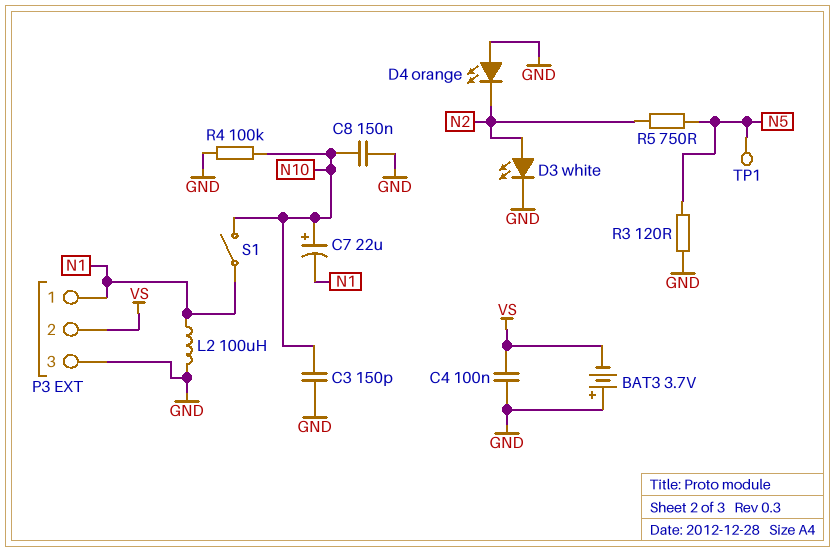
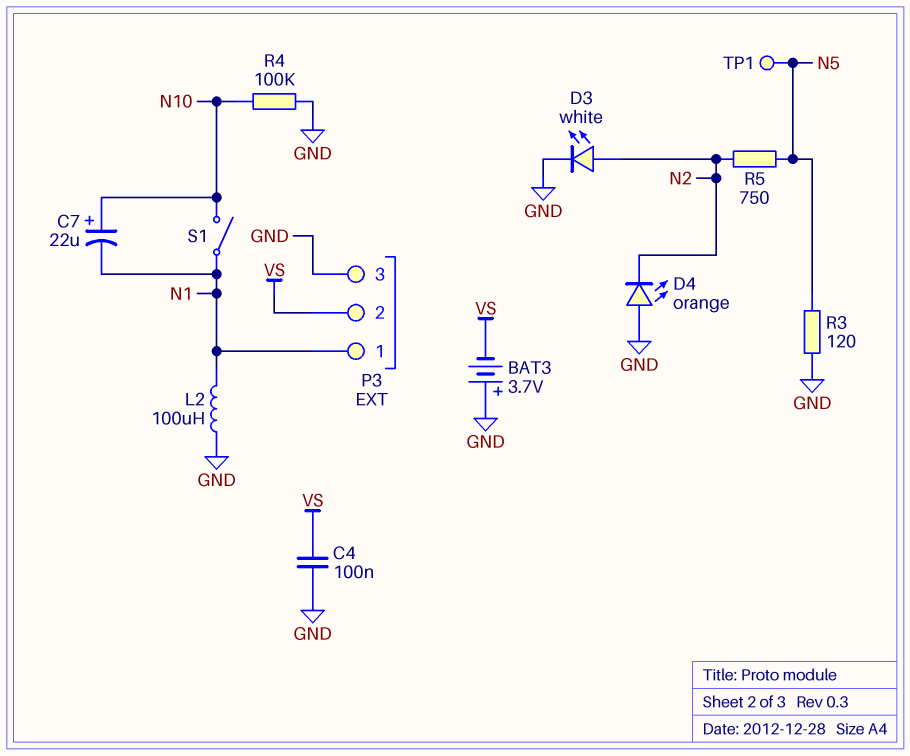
C3: 150pF (GND, N10) -> none
C8: 150nF (GND, N10) -> none

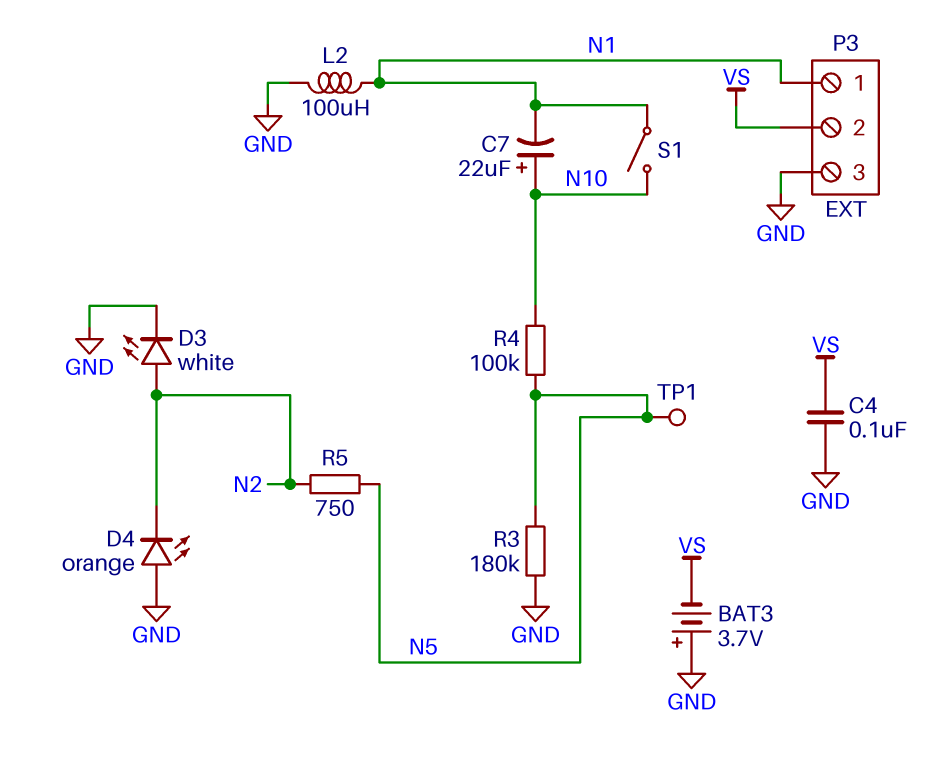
R3: 120 (GND, N5) -> 180k (GND, N5)
R4: 100k (GND, N10) -> 100k (N5, N10)

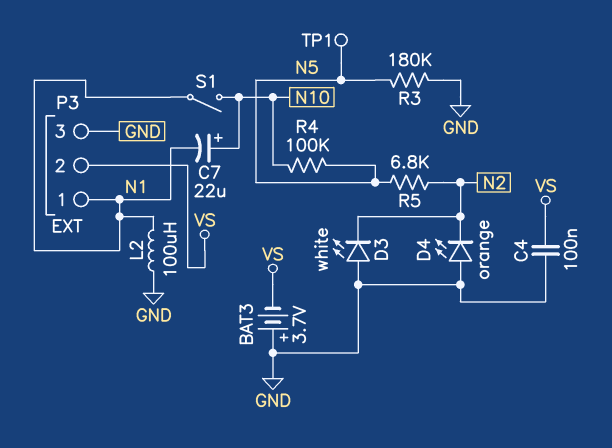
D3: LED white (A N2, K GND) -> LED white (A GND, K N2)
R5: 750 (N2, N5) -> 6.8k (N2, N5)

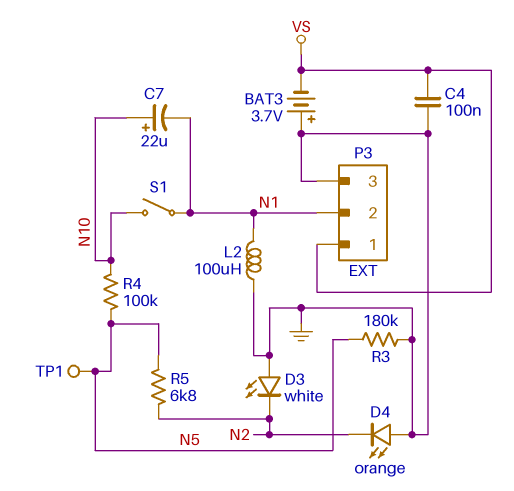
P3 pin 1: N1 -> VS
P3 pin 2: VS -> N1

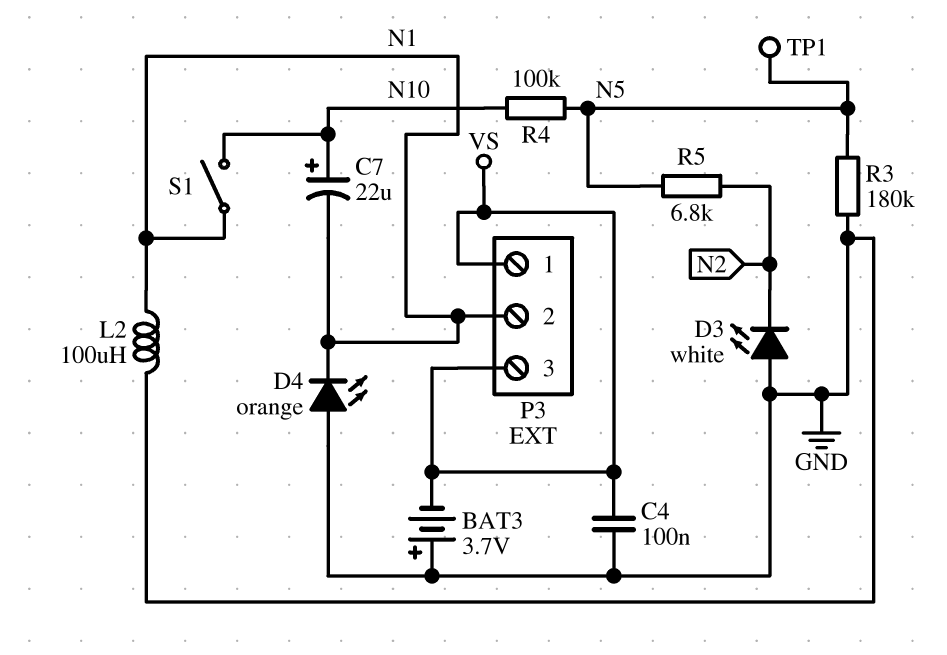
D4: LED orange (A GND, K N2) -> LED orange (A GND, K N1)
P3 pin 3: GND -> VS

